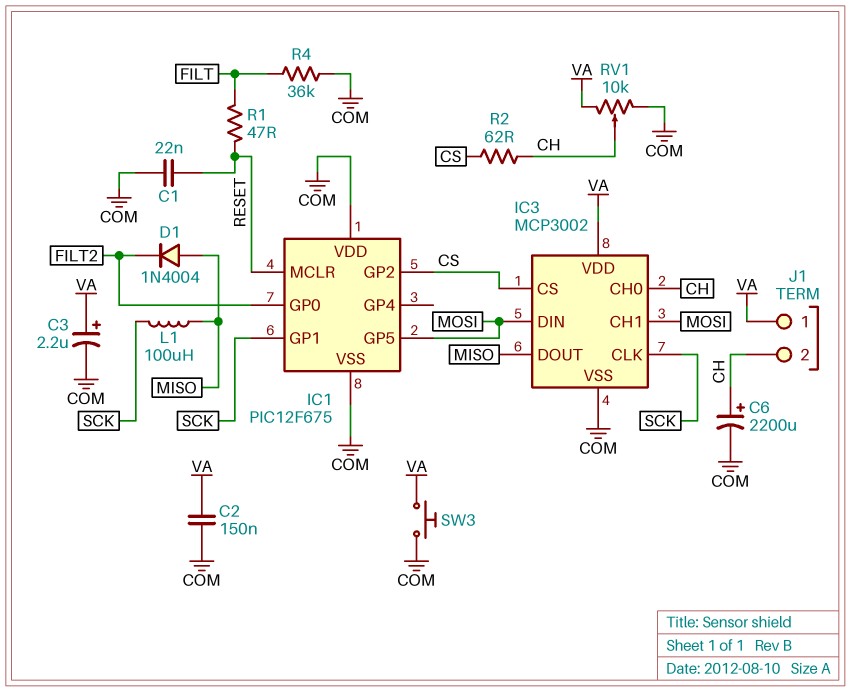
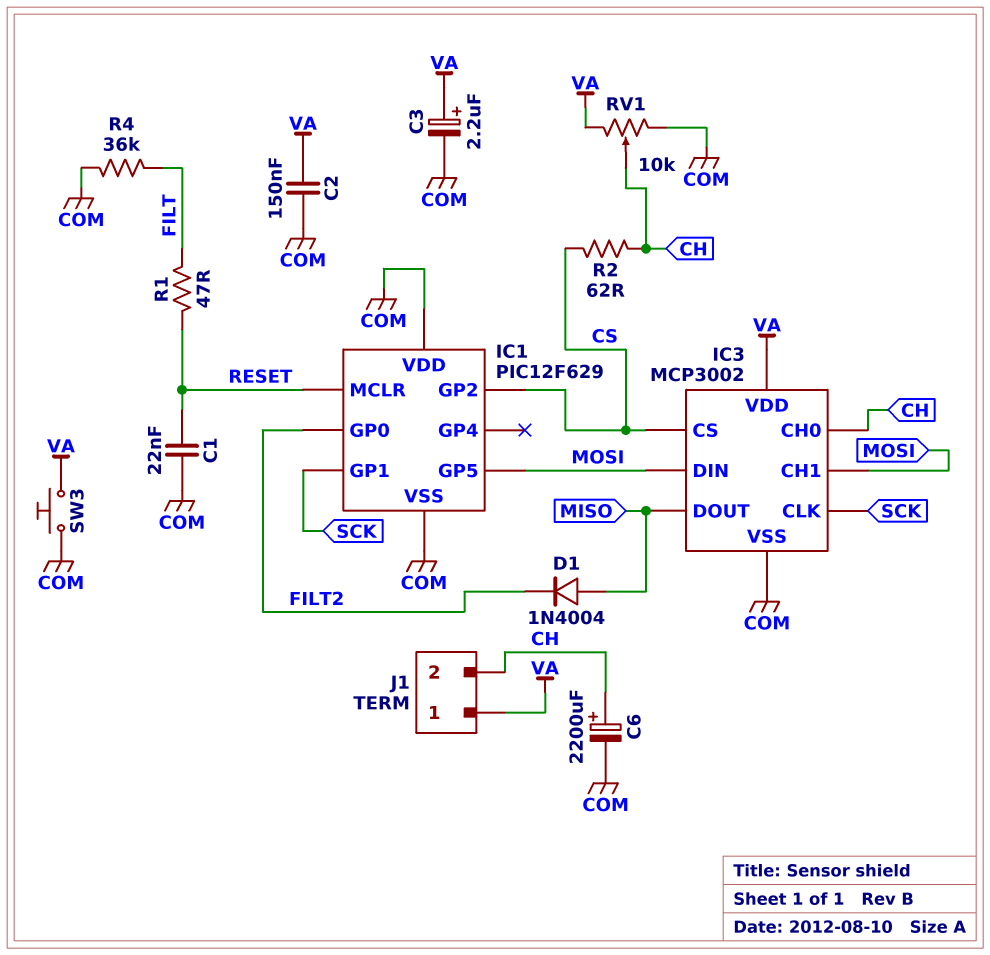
IC1: PIC12F675 -> PIC12F629
L1: 100uH (MISO, SCK) -> none

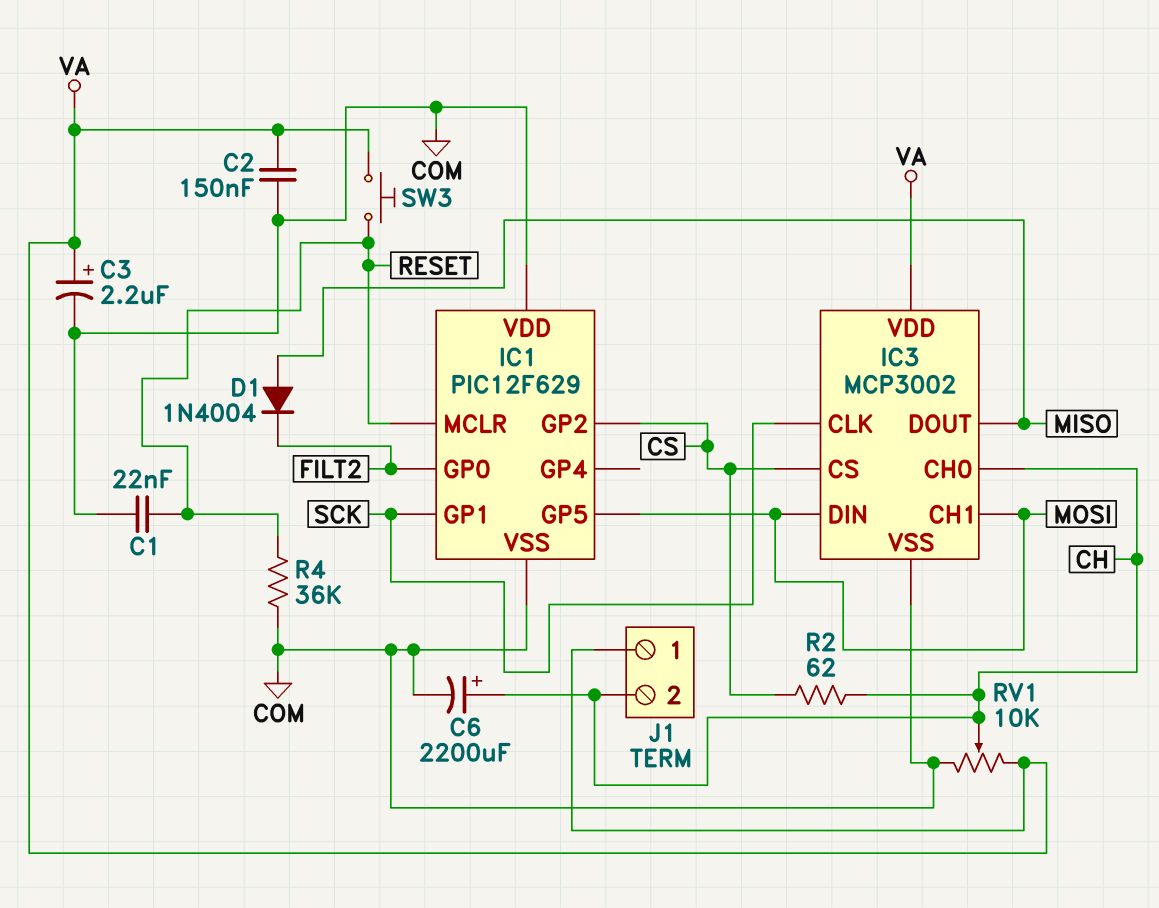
R1: 47 (FILT, RESET) -> none
R4: 36k (COM, FILT) -> 36k (COM, RESET)
SW3: button (COM, VA) -> button (RESET, VA)

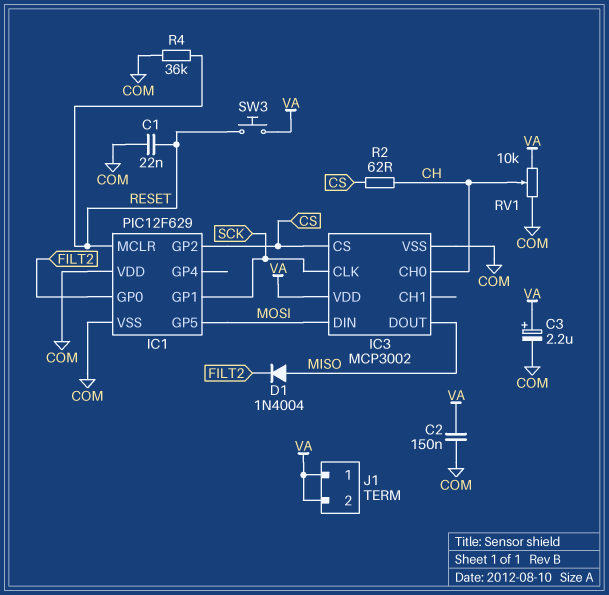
C6: 2200uF (plus CH, minus COM) -> none
IC3 pin CH1: MOSI -> none
J1 pin 2: CH -> VA

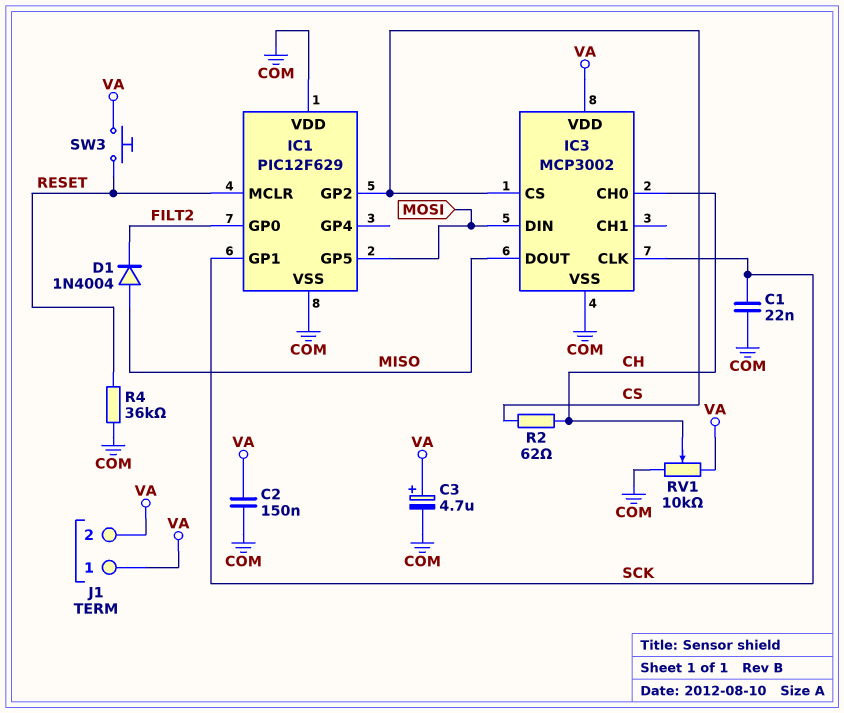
C1: 22nF (COM, RESET) -> 22nF (COM, SCK)
C3: 2.2uF (plus VA, minus COM) -> 4.7uF (plus VA, minus COM)

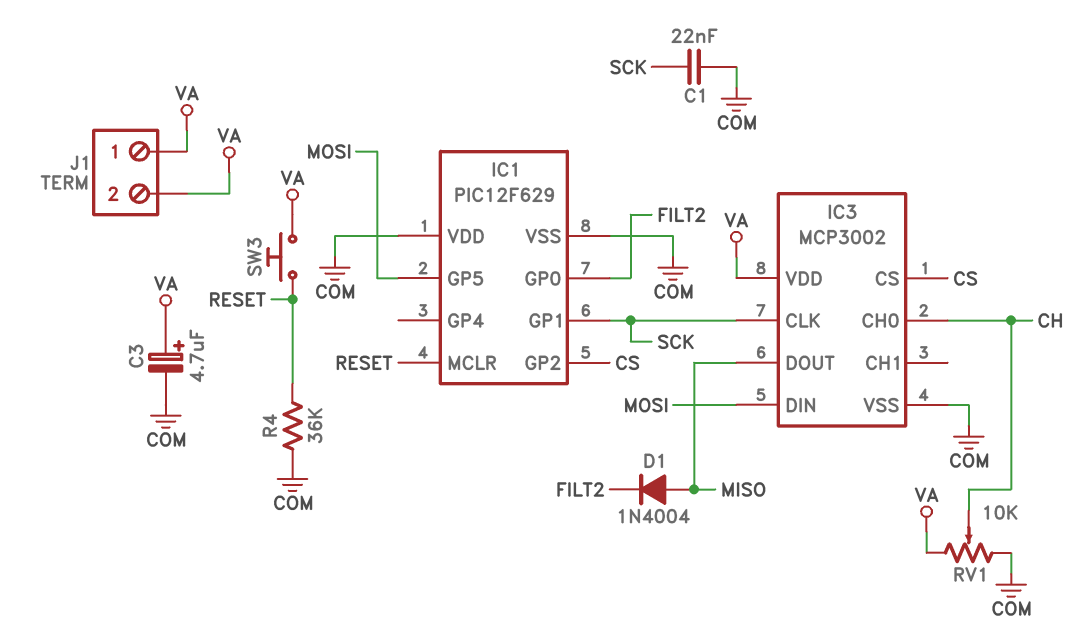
C2: 150nF (COM, VA) -> none
R2: 62 (CH, CS) -> none

